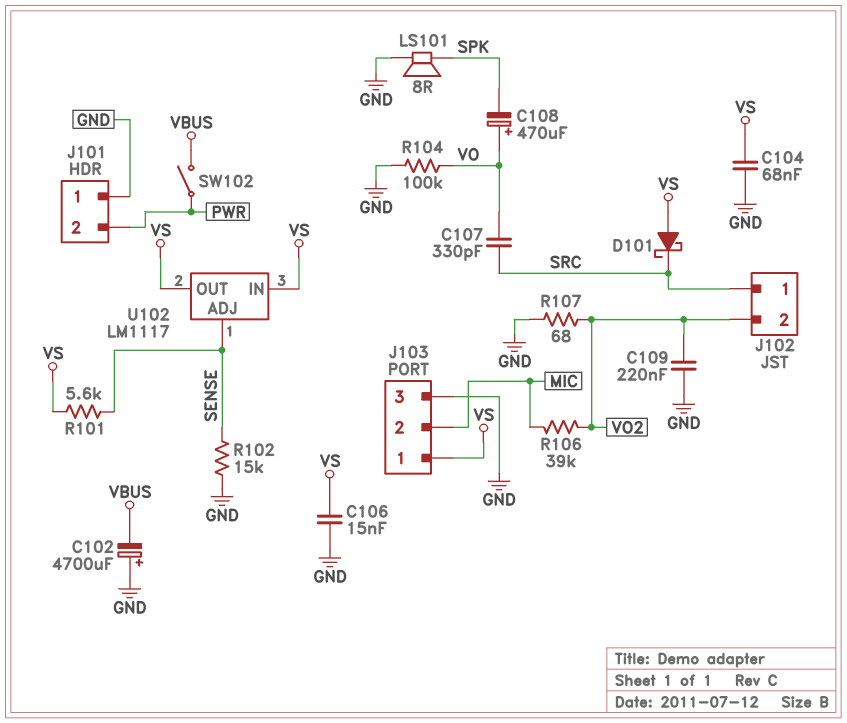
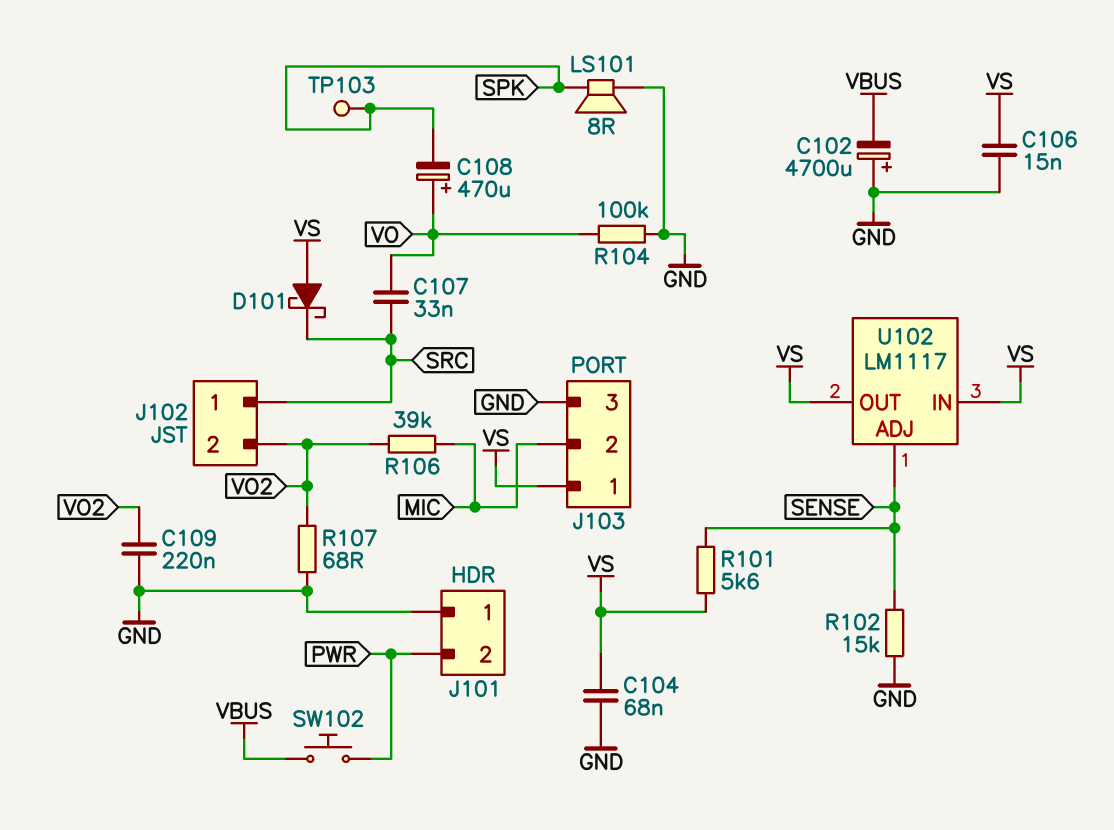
C107: 330pF (SRC, VO) -> 33nF (SRC, VO)
SW102: switch (PWR, VBUS) -> button (PWR, VBUS)
TP103: none -> test point (SPK)

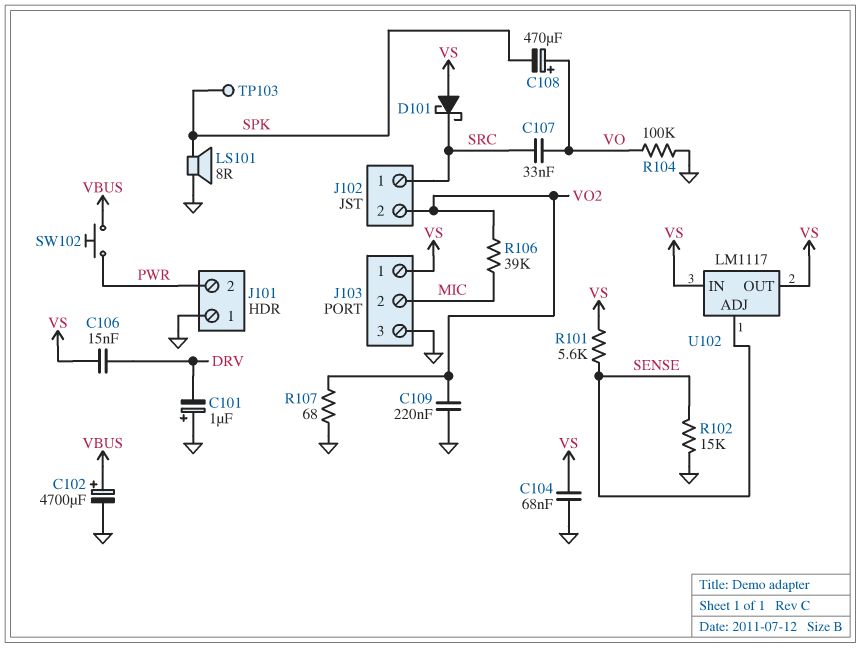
C101: none -> 1uF (plus GND, minus DRV)
C102: 4700uF (plus GND, minus VBUS) -> 4700uF (plus VBUS, minus GND)
C106: 15nF (GND, VS) -> 15nF (DRV, VS)

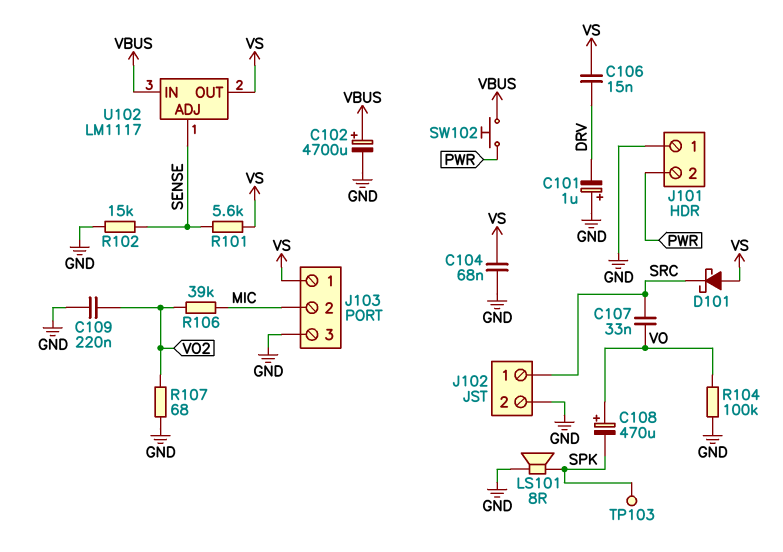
J102 pin 2: VO2 -> GND
U102 pin IN: VS -> VBUS

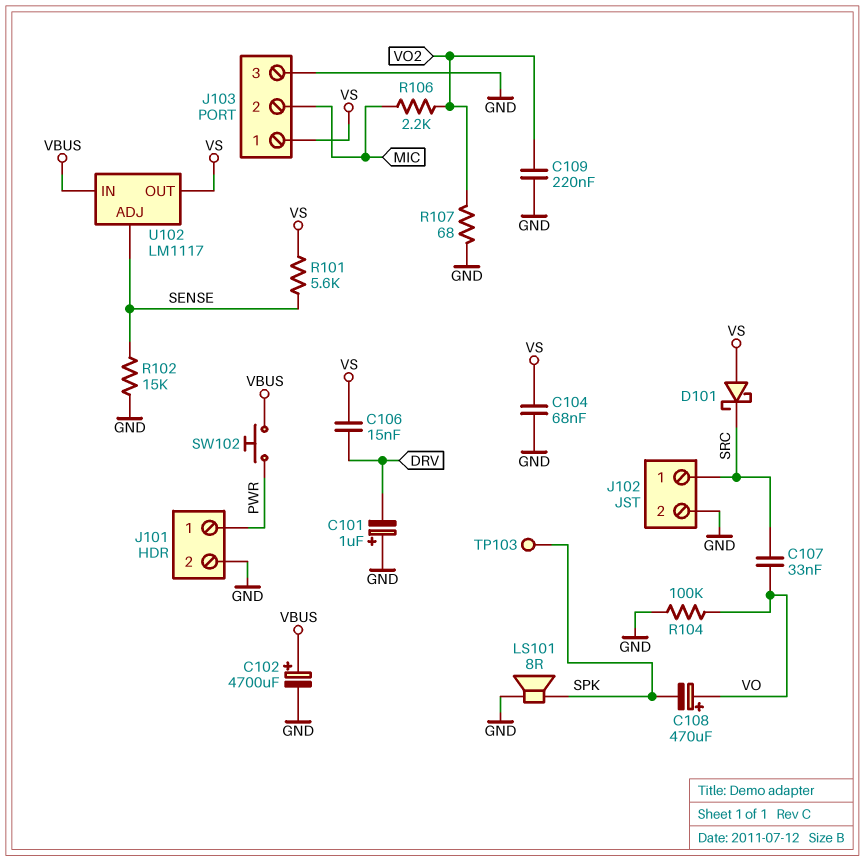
J101 pin 1: GND -> PWR
J101 pin 2: PWR -> GND
R106: 39k (MIC, VO2) -> 2.2k (MIC, VO2)

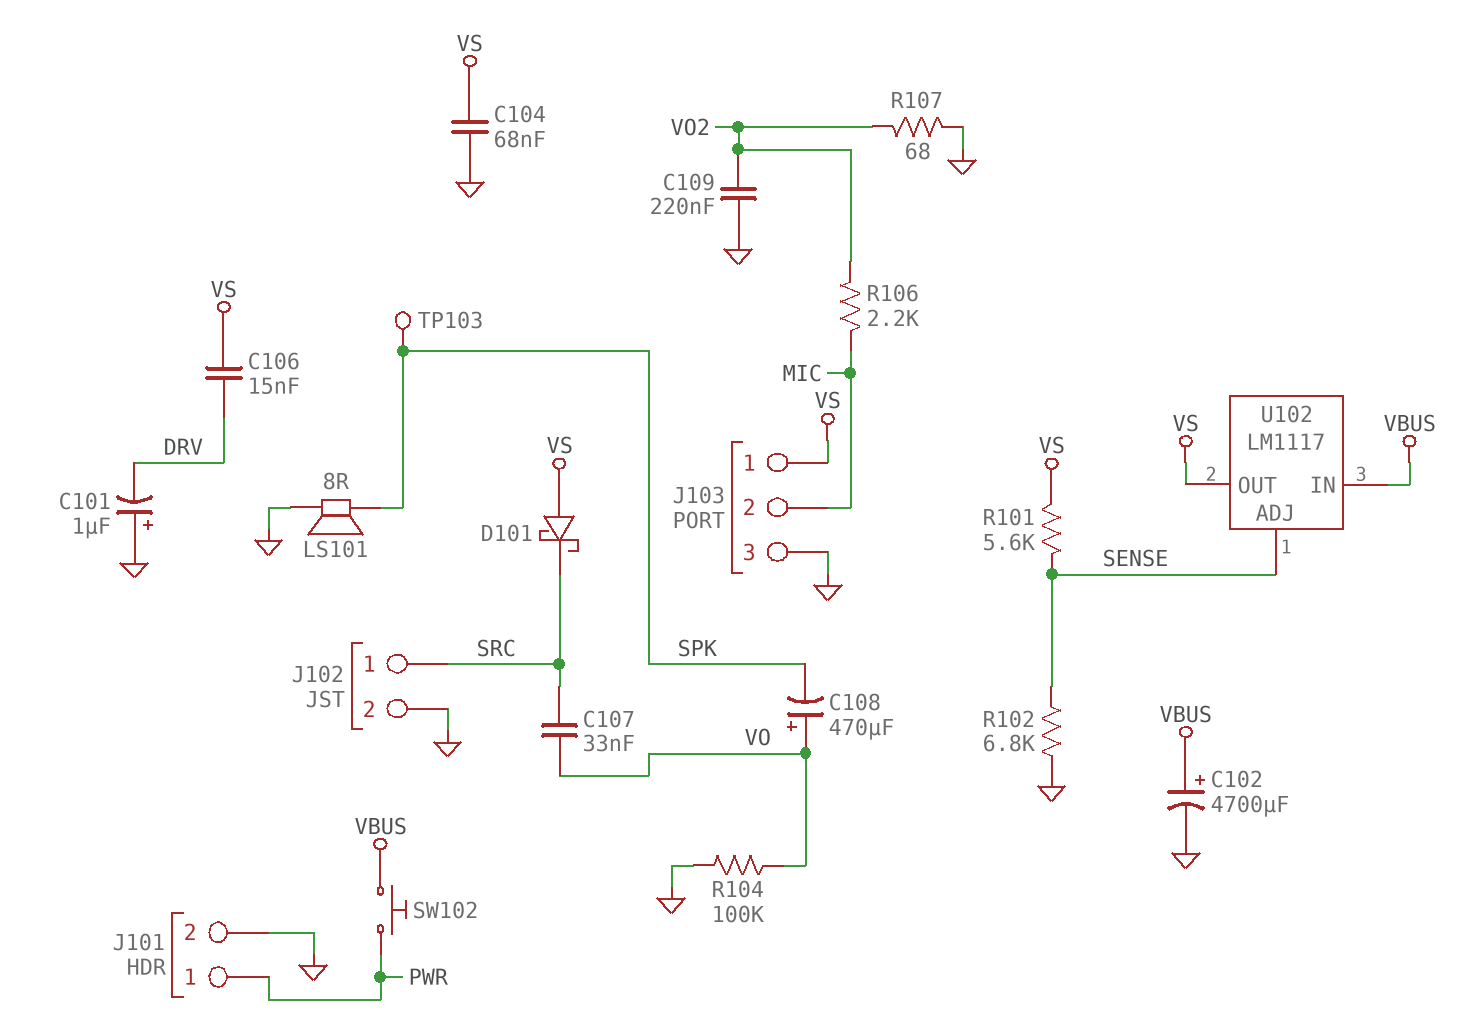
R102: 15k (GND, SENSE) -> 6.8k (GND, SENSE)

